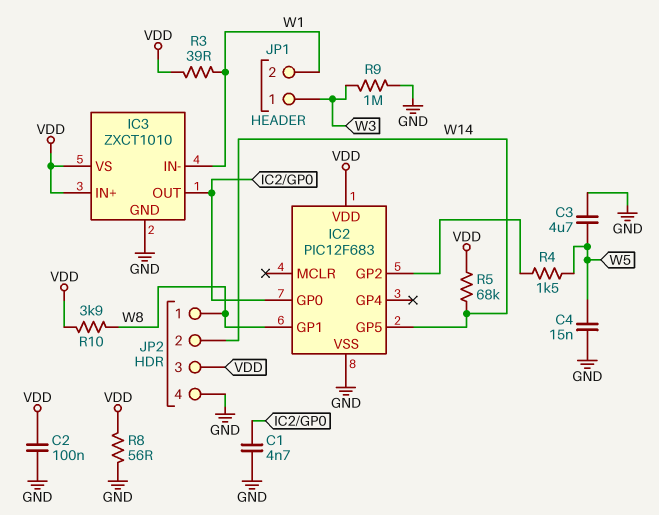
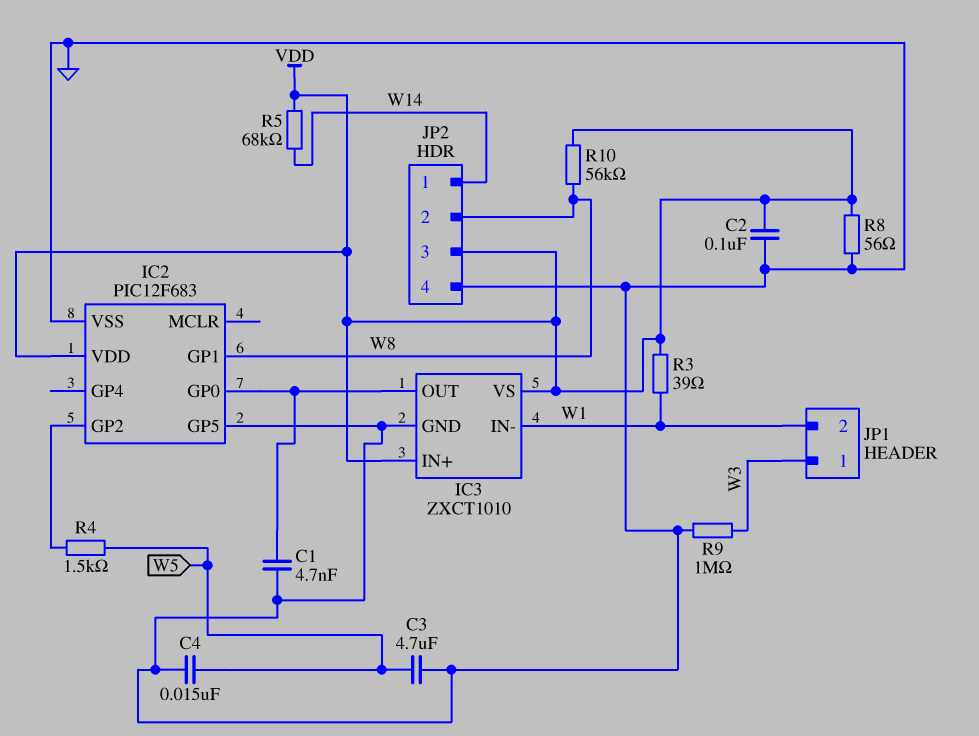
IC2 pin GP5: W14 -> GND
JP2 pin 1: W8 -> W14
JP2 pin 2: W14 -> W8
R10: 3.9k (VDD, W8) -> 56k (VDD, W8)

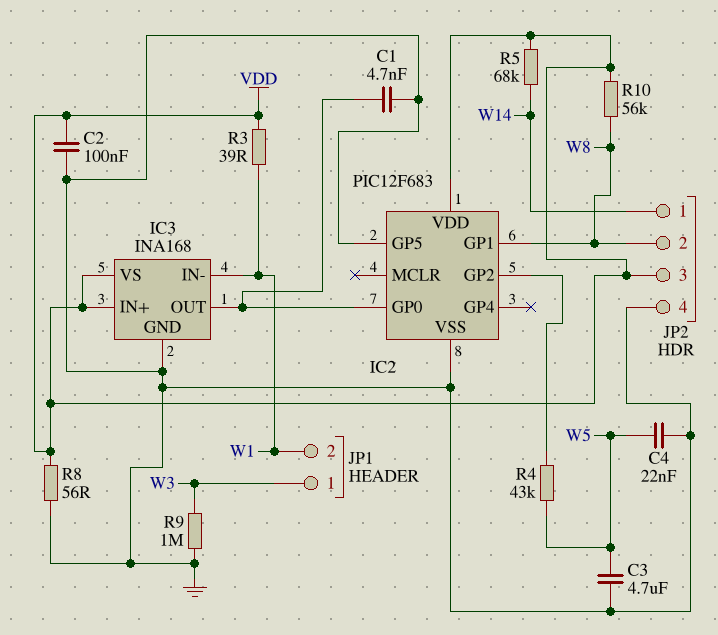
C4: 15nF (GND, W5) -> 22nF (GND, W5)
IC3: ZXCT1010 -> INA168
R4: 1.5k (IC2/GP2, W5) -> 43k (IC2/GP2, W5)

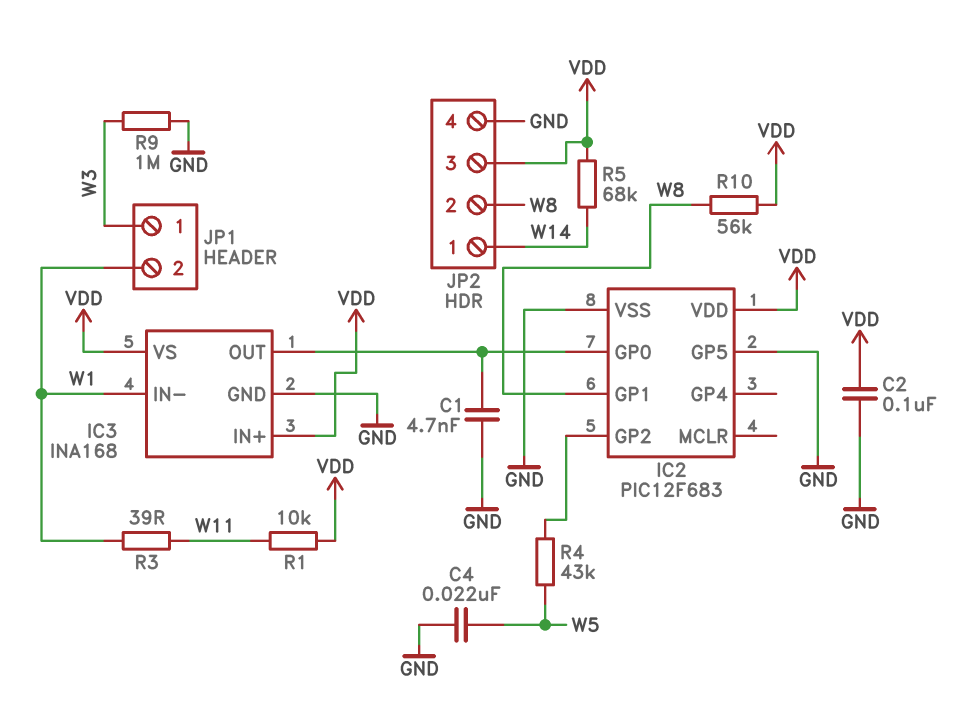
C3: 4.7uF (GND, W5) -> none
R1: none -> 10k (VDD, W11)
R3: 39 (VDD, W1) -> 39 (W1, W11)
R8: 56 (GND, VDD) -> none

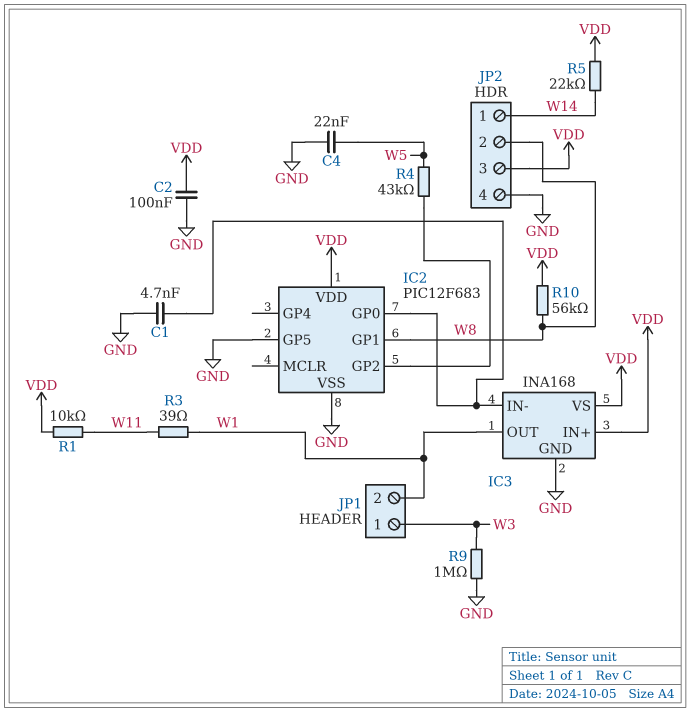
IC3 pin IN-: W1 -> IC2/GP0
IC3 pin OUT: IC2/GP0 -> W1
R5: 68k (VDD, W14) -> 22k (VDD, W14)

